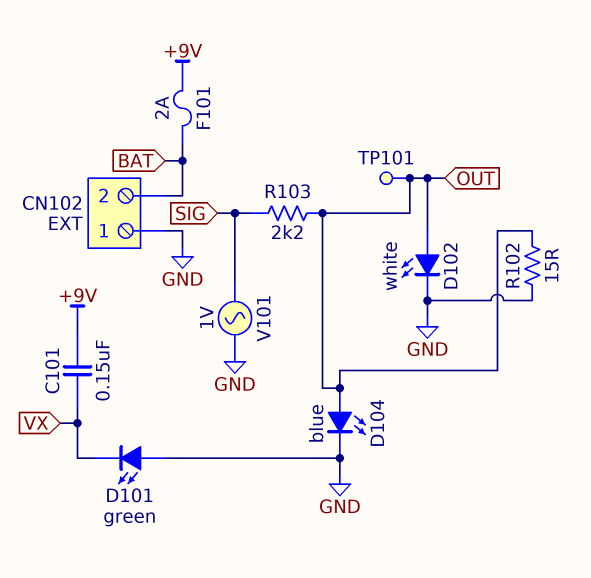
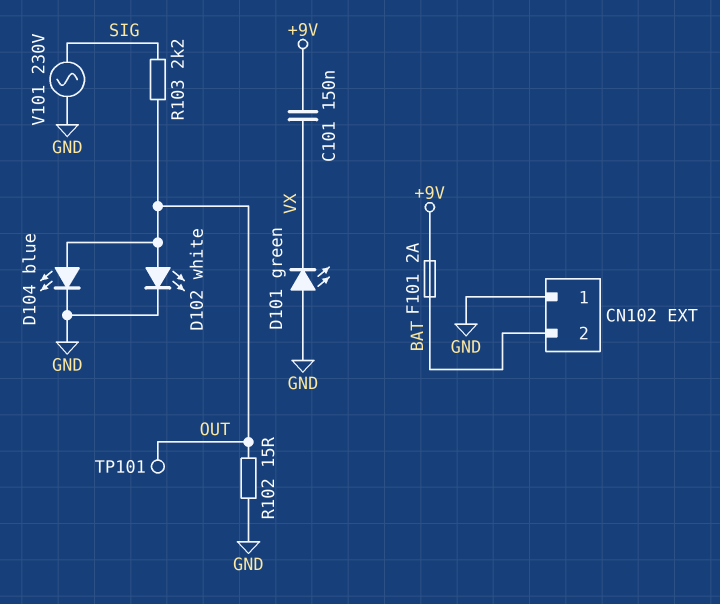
V101: AC 1V (GND, SIG) -> AC 230V (GND, SIG)

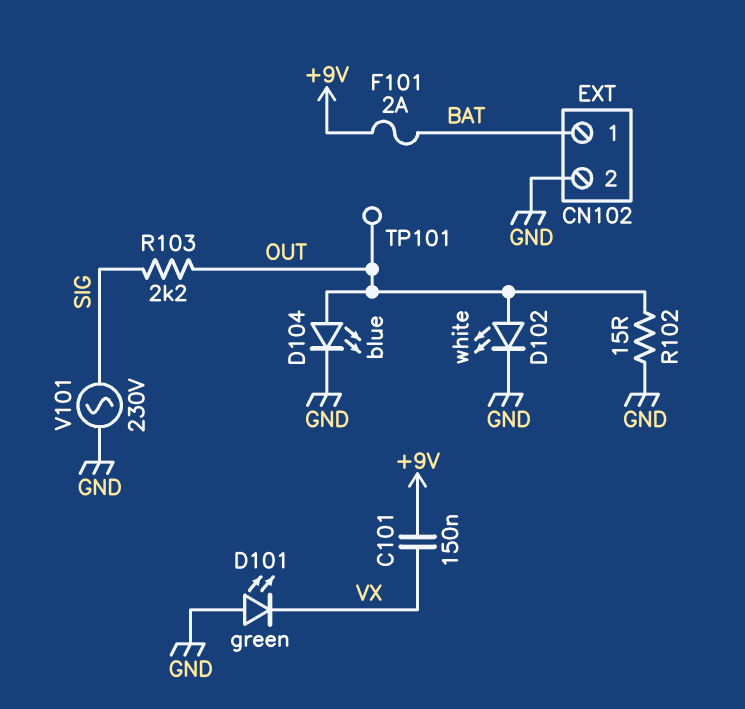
CN102 pin 1: GND -> BAT
CN102 pin 2: BAT -> GND

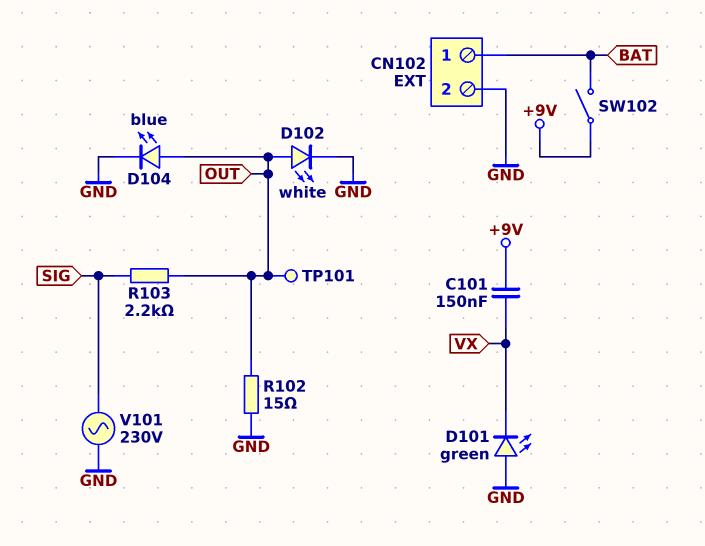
F101: 2A (+9V, BAT) -> none
SW102: none -> switch (+9V, BAT)

